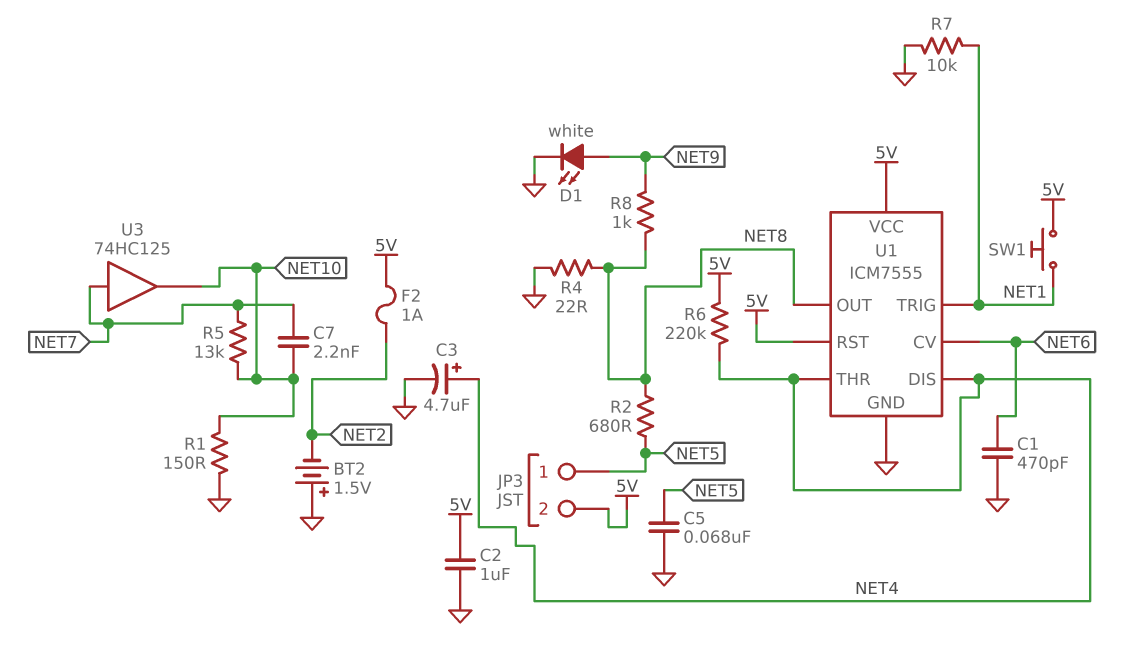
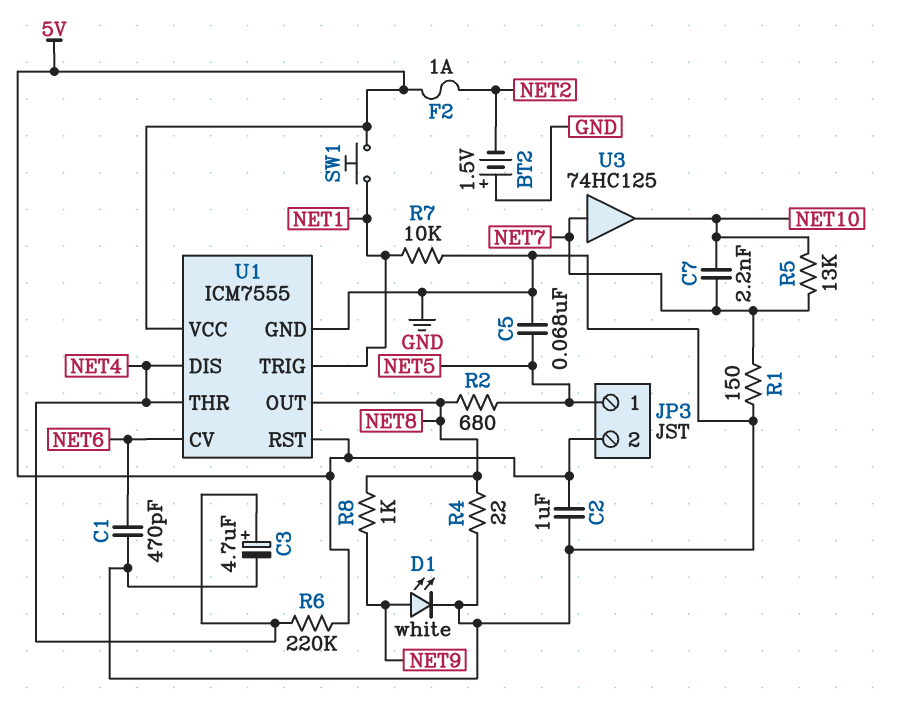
R1: 150 (GND, NET10) -> 150 (GND, NET7)

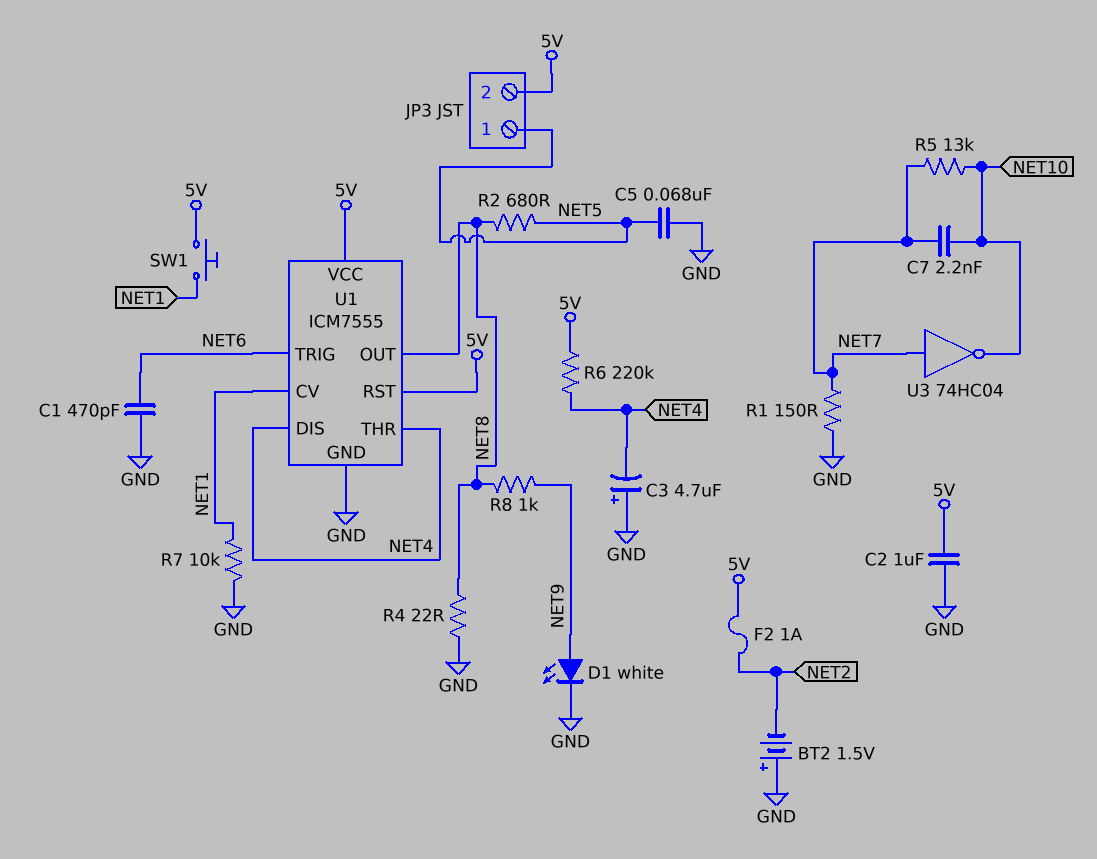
C3: 4.7uF (plus NET4, minus GND) -> 4.7uF (plus GND, minus NET4)
U1 pin CV: NET6 -> NET1
U1 pin TRIG: NET1 -> NET6
U3: buffer 74HC125 (in NET7, out NET10) -> NOT 74HC04 (in NET7, out NET10)

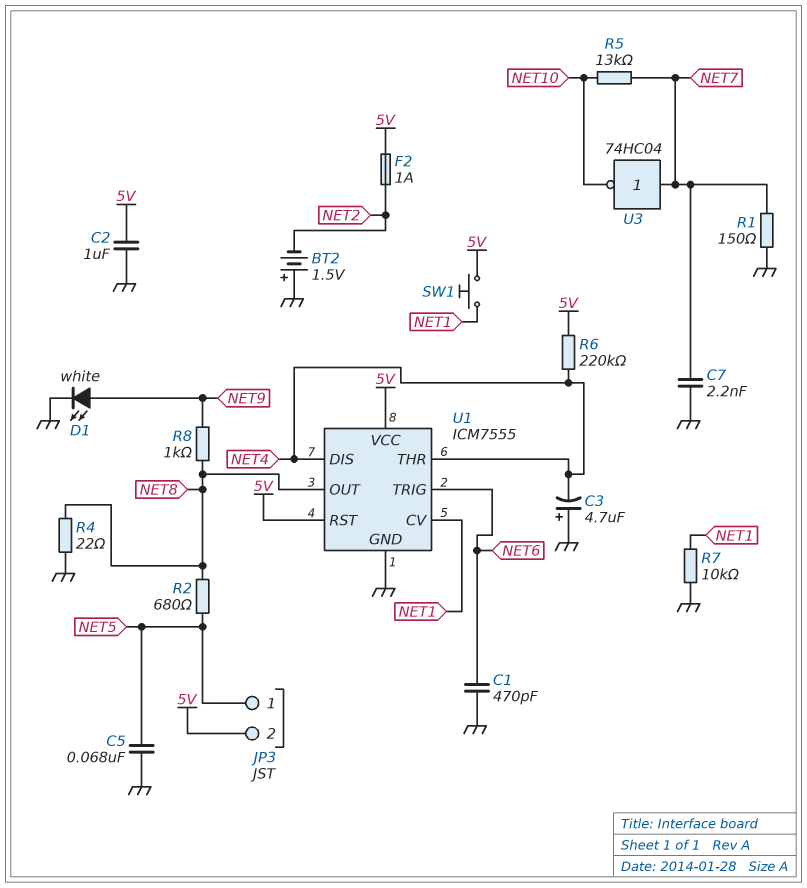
C7: 2.2nF (NET7, NET10) -> 2.2nF (GND, NET7)

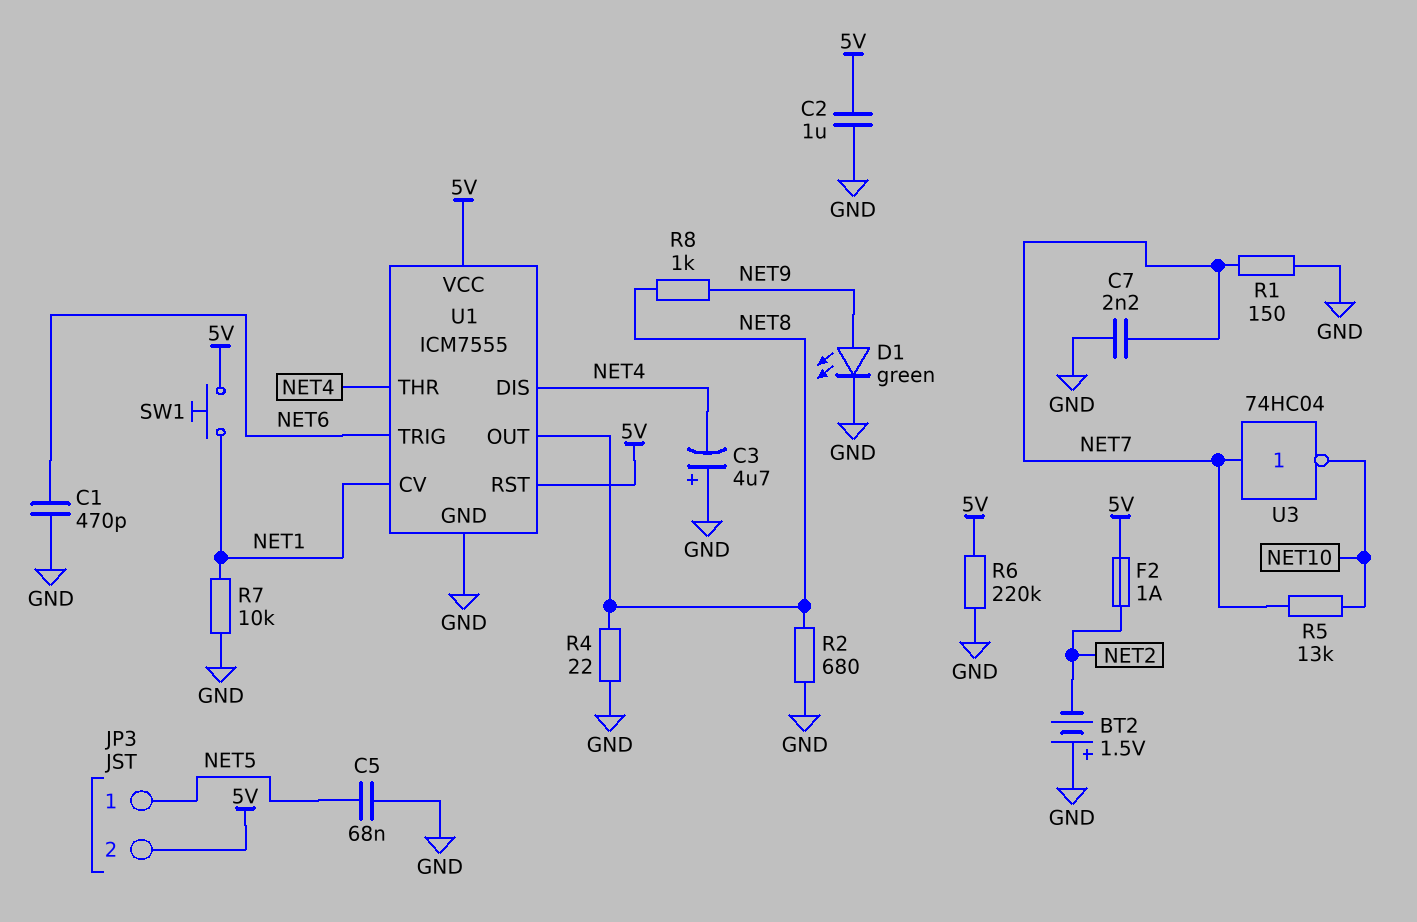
D1: LED white (A NET9, K GND) -> LED green (A NET9, K GND)
R2: 680 (NET5, NET8) -> 680 (GND, NET8)
R6: 220k (5V, NET4) -> 220k (5V, GND)

